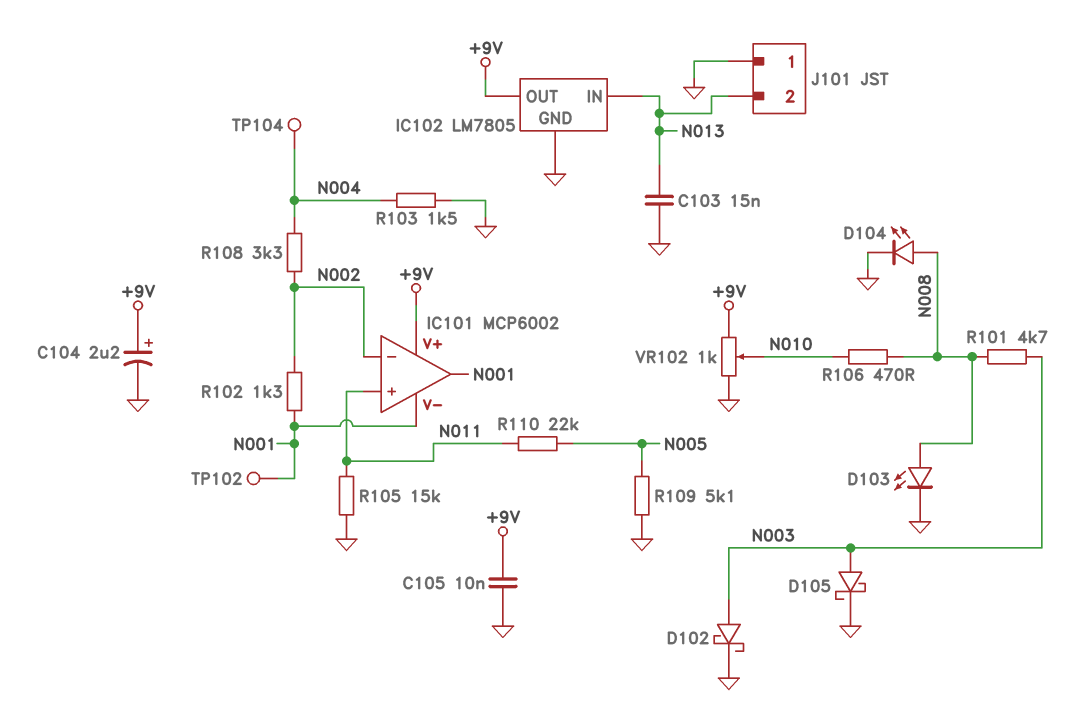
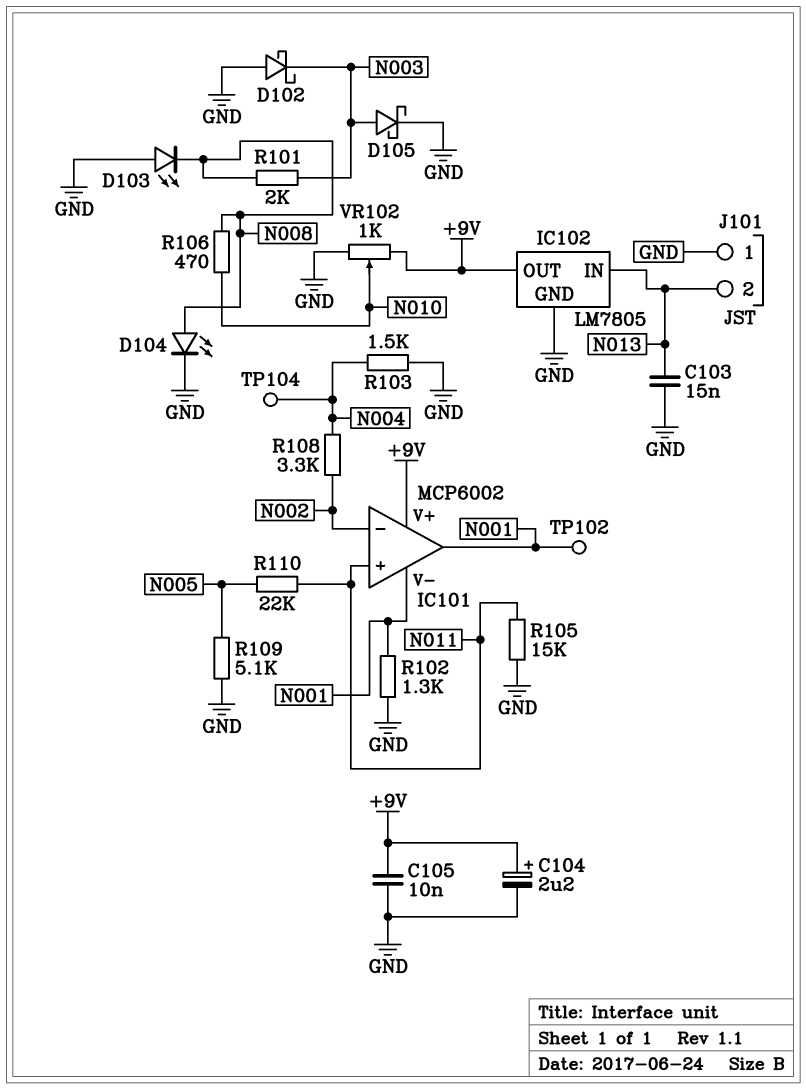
D102: schottky (A N003, K GND) -> schottky (A GND, K N003)
D103: LED (A N008, K GND) -> LED (A GND, K N008)
R101: 4.7k (N003, N008) -> 2k (N003, N008)
R102: 1.3k (N001, N002) -> 1.3k (GND, N001)

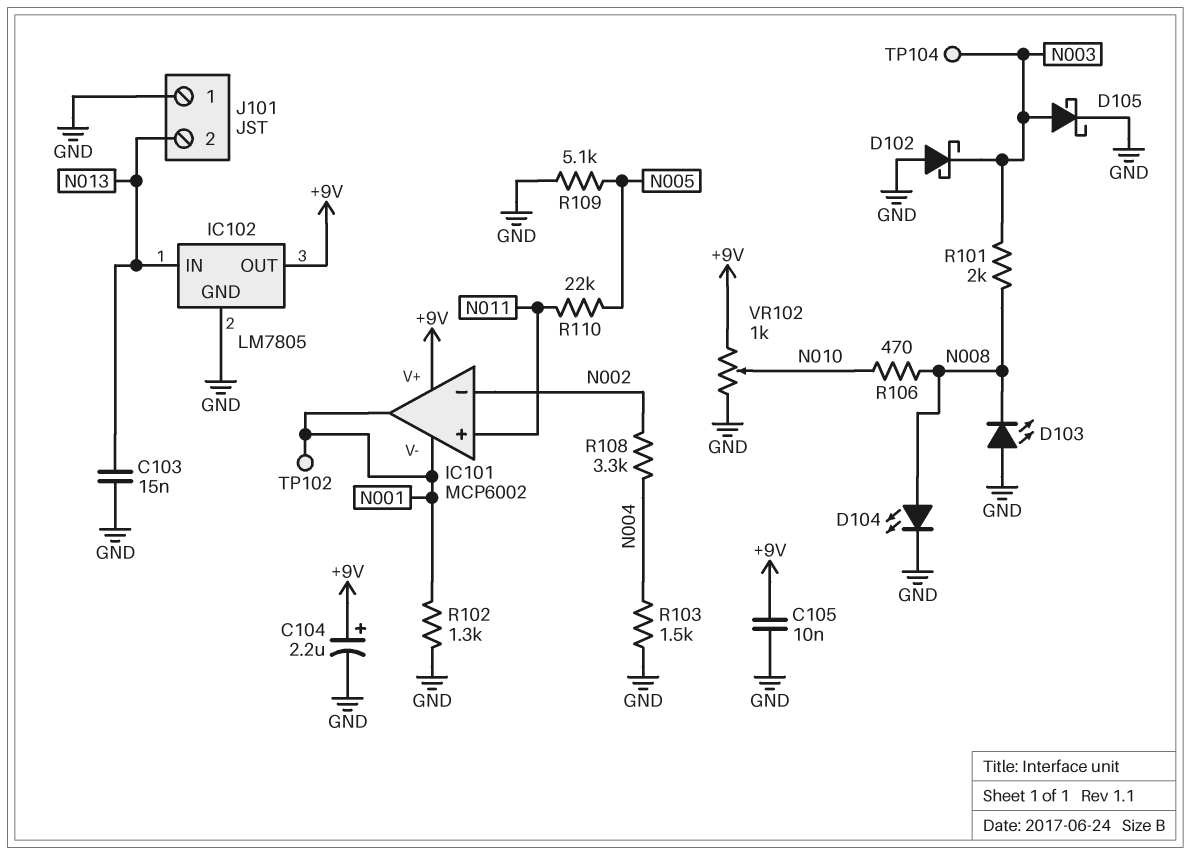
R105: 15k (GND, N011) -> none
TP104: test point (N004) -> test point (N003)

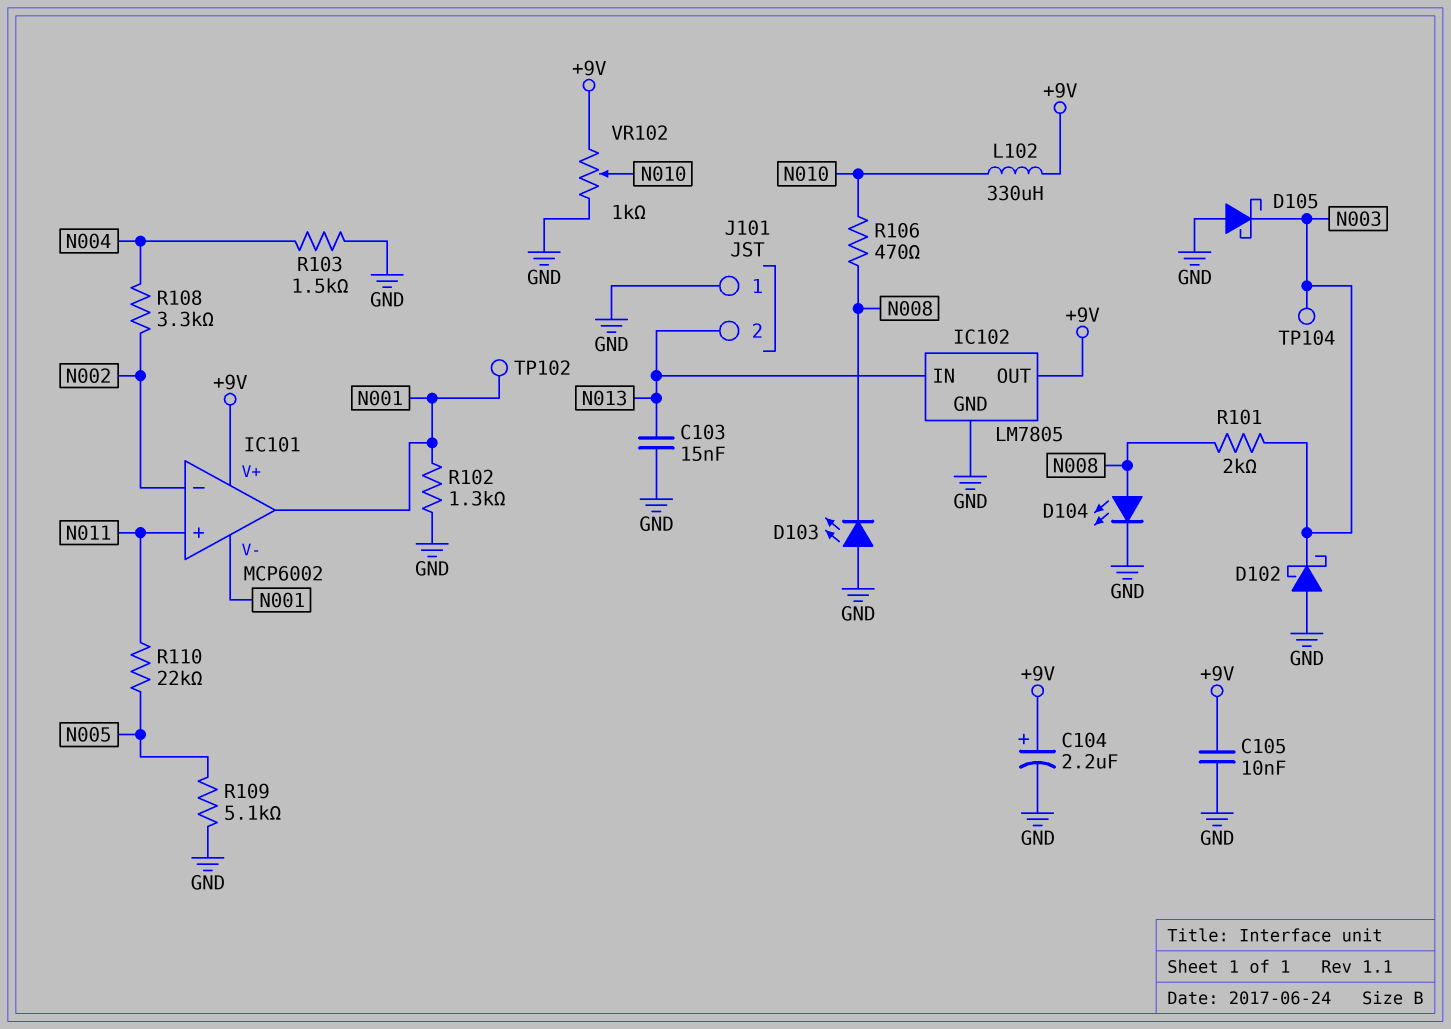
D105: schottky (A N003, K GND) -> schottky (A GND, K N003)
L102: none -> 330uH (+9V, N010)

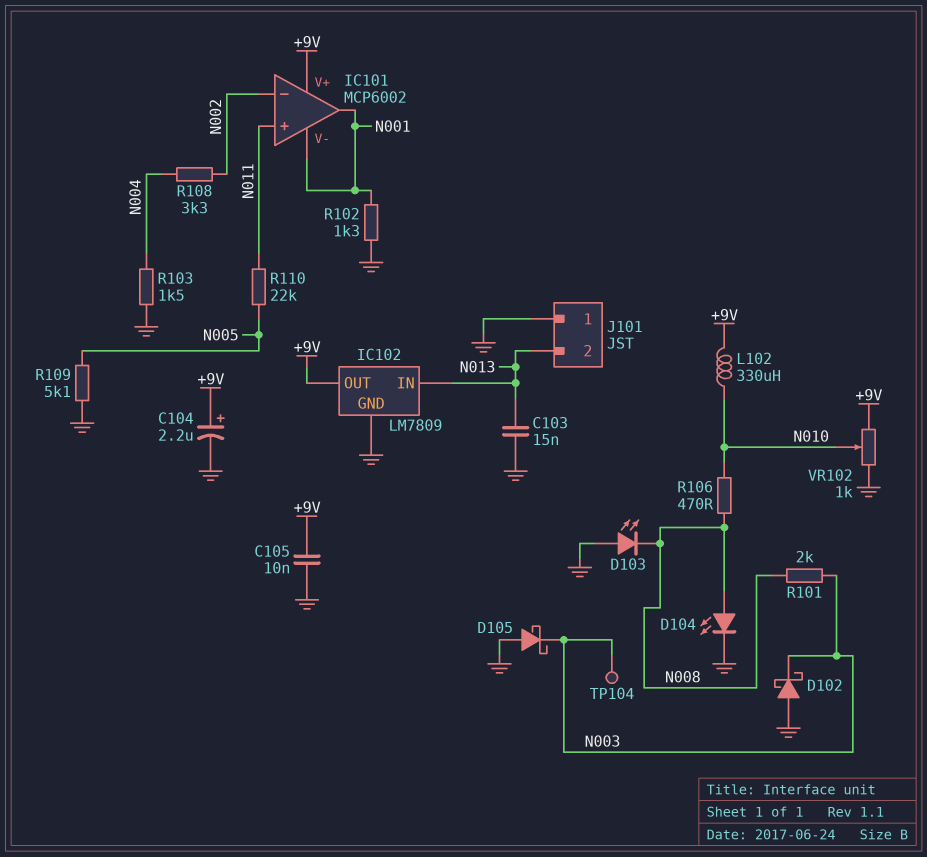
IC102: LM7805 -> LM7809
TP102: test point (N001) -> none

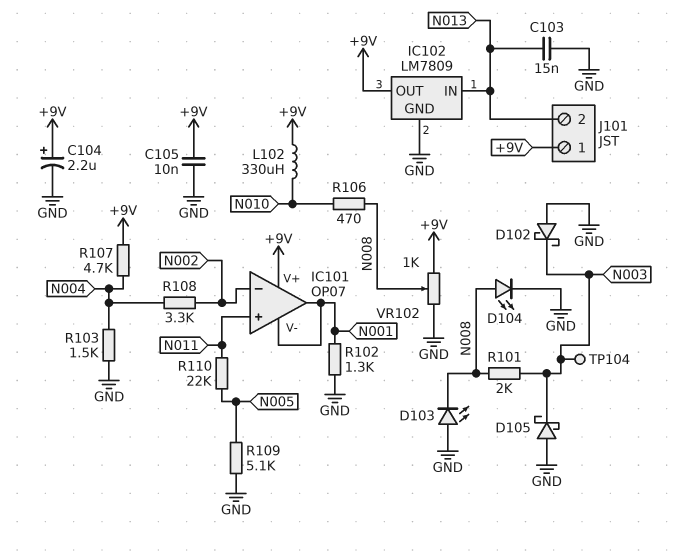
IC101: MCP6002 -> OP07
J101 pin 1: GND -> +9V
R107: none -> 4.7k (+9V, N004)
VR102: 1k (+9V, GND, wiper N010) -> 1k (+9V, GND, wiper N008)

